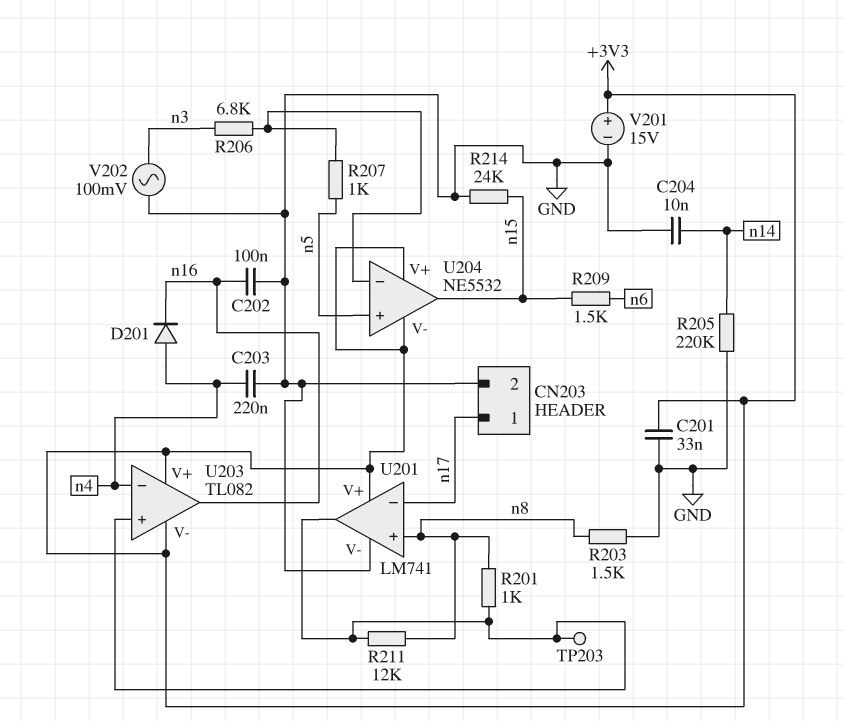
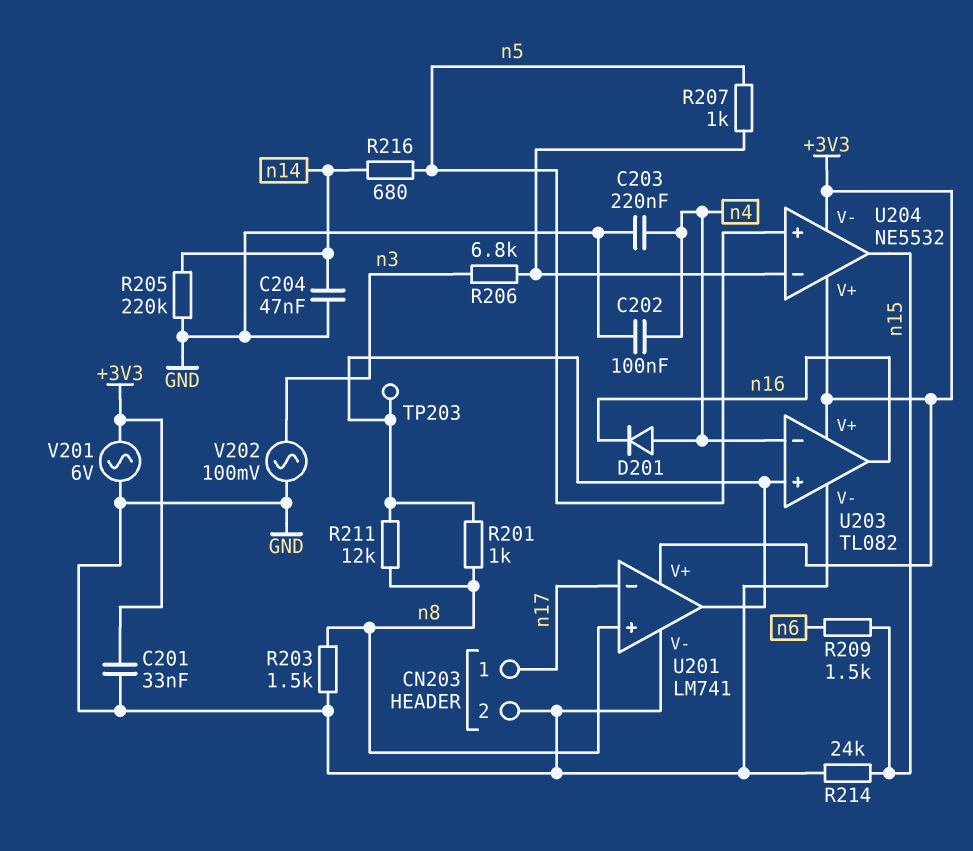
C202: 100nF (GND, n16) -> 100nF (GND, n4)
C204: 10nF (GND, n14) -> 47nF (GND, n14)
R216: none -> 680 (n5, n14)
U203 pin V-: +3V3 -> GND
V201: 15V (plus +3V3, minus GND) -> AC 6V (+3V3, GND)

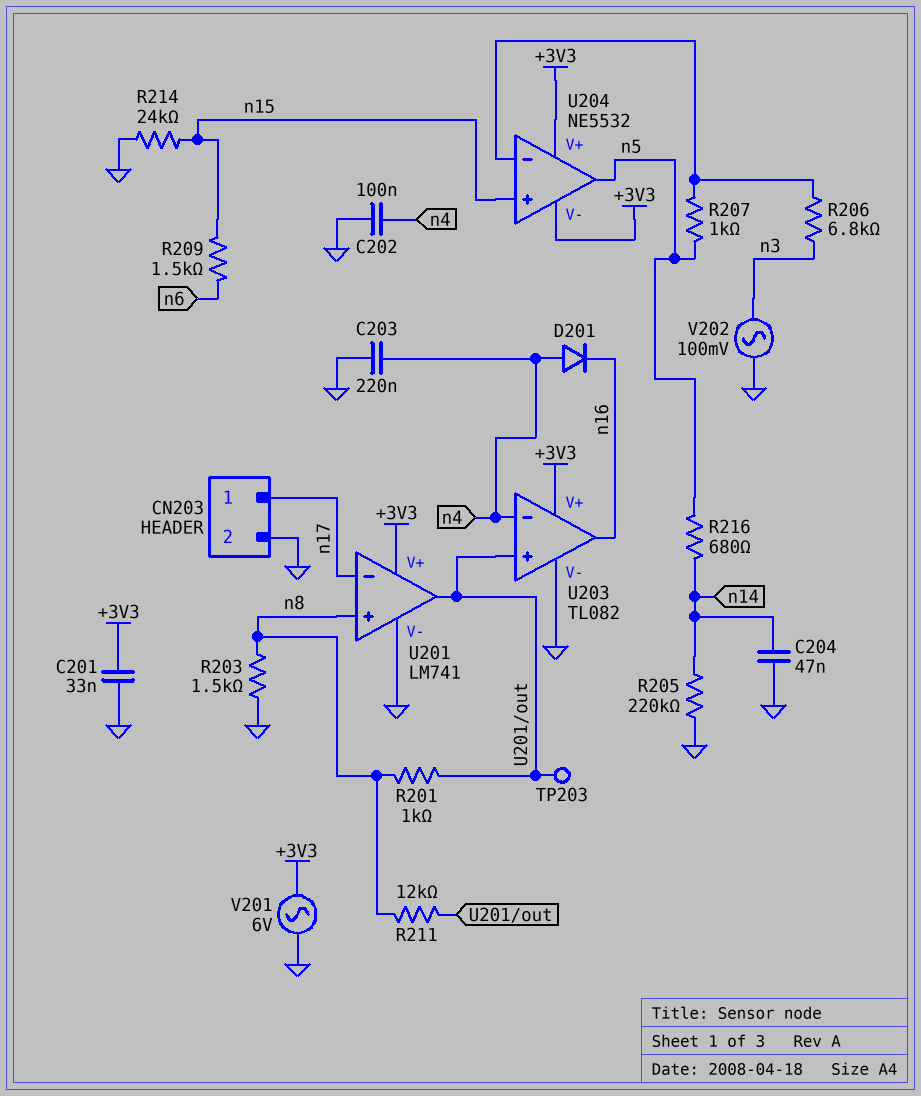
U204 pin in+: n5 -> n15
U204 pin out: n15 -> n5

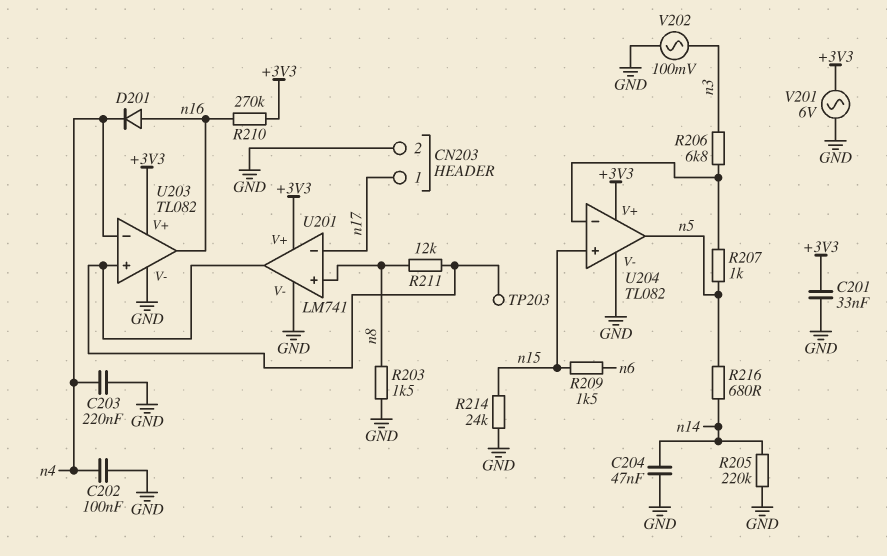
D201: diode (A n4, K n16) -> diode (A n16, K n4)
R201: 1k (U201/out, n8) -> none
R210: none -> 270k (+3V3, n16)
U204: NE5532 -> TL082
U204 pin V-: +3V3 -> GND

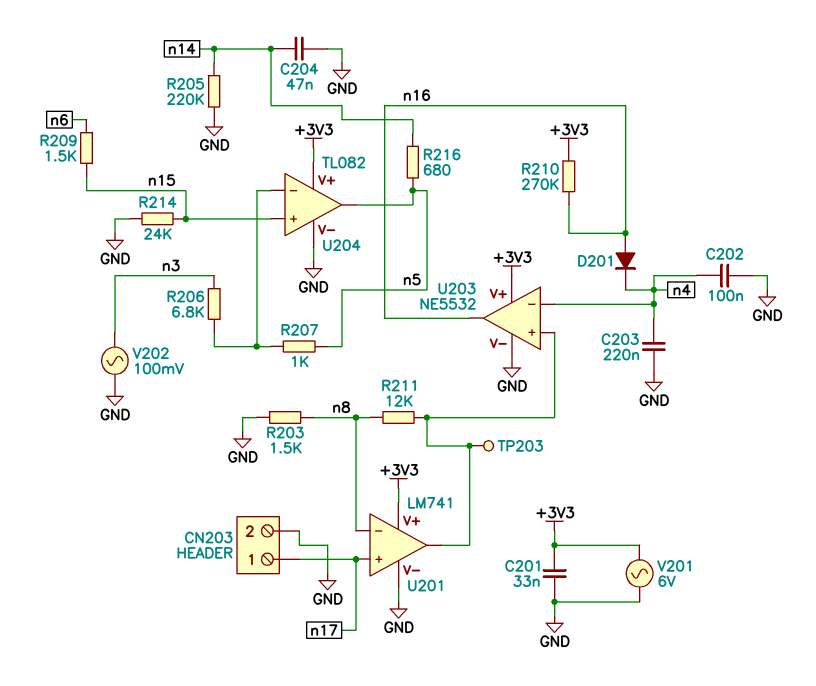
U201 pin in+: n8 -> n17
U201 pin in-: n17 -> n8
U203: TL082 -> NE5532

